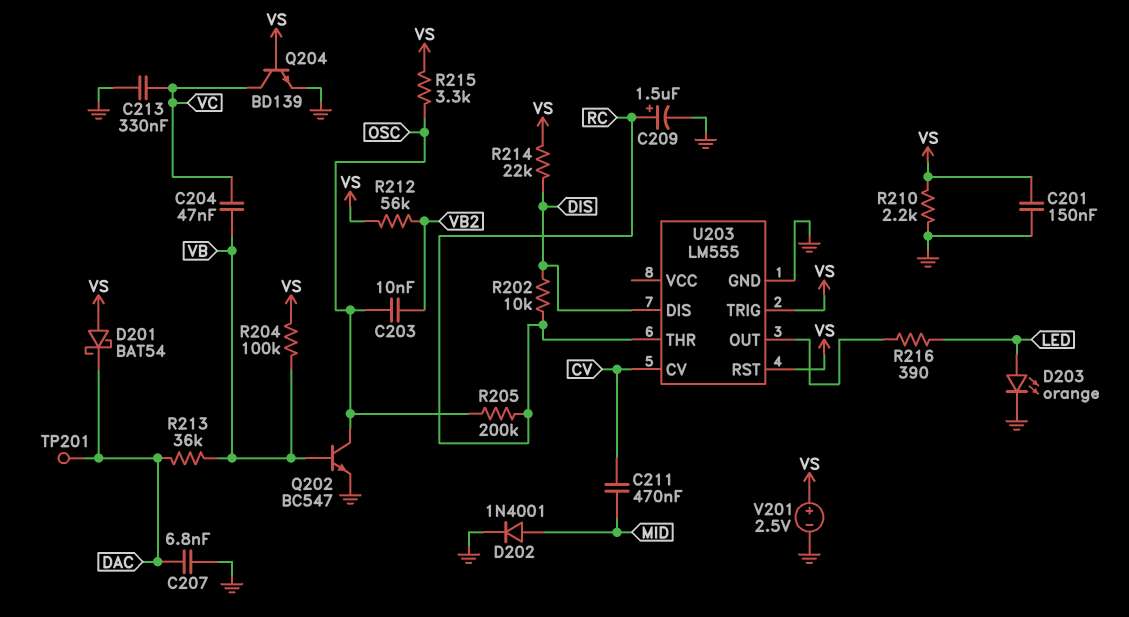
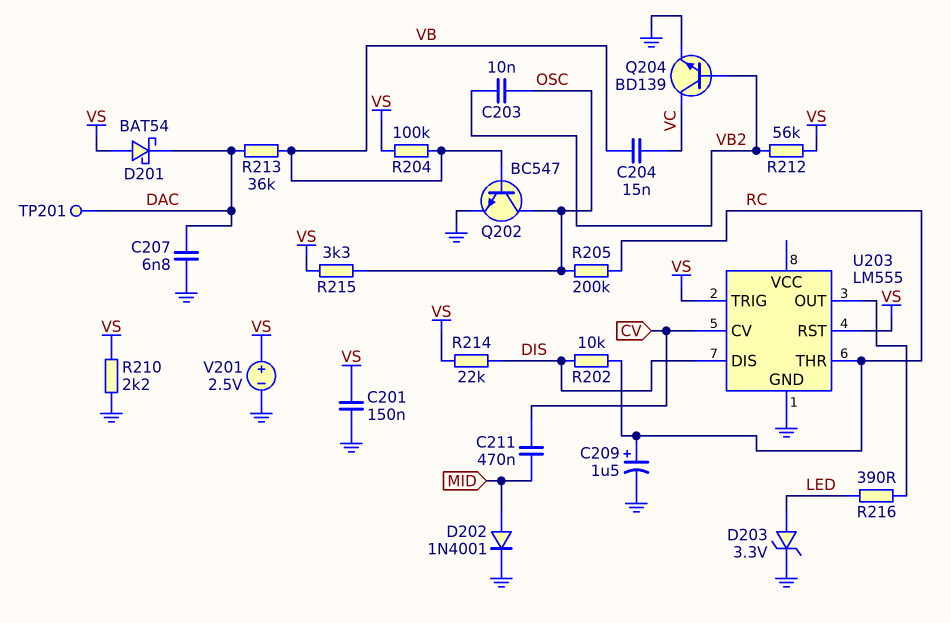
C204: 47nF (VB, VC) -> 15nF (VB, VC)
C213: 330nF (GND, VC) -> none
D203: LED orange (A LED, K GND) -> zener 3.3V (A LED, K GND)
Q204: NPN BD139 (B VS, C VC, E GND) -> NPN BD139 (B VB2, C VC, E GND)

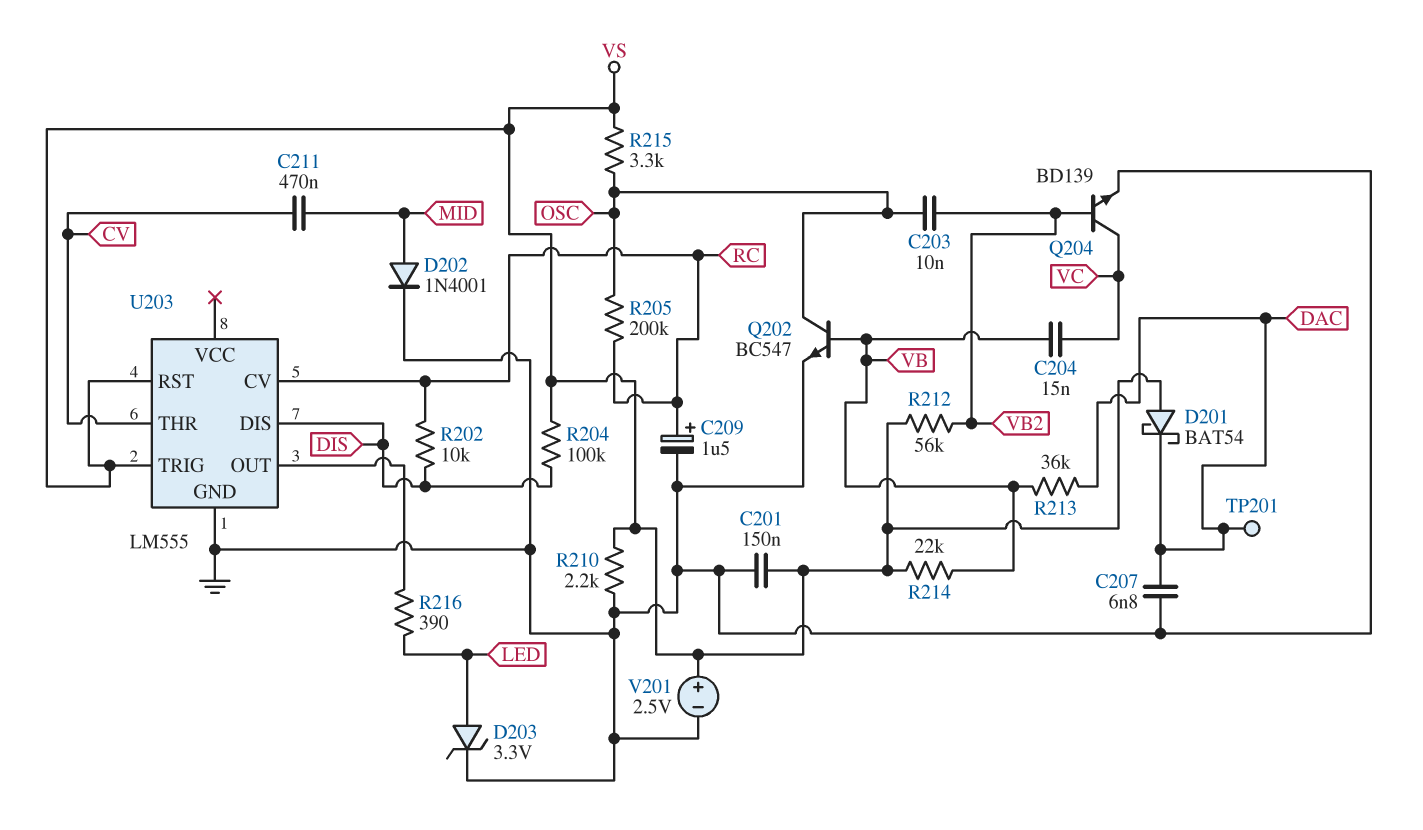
R204: 100k (VB, VS) -> 100k (DIS, VS)
R214: 22k (DIS, VS) -> 22k (VB, VS)
U203 pin CV: CV -> RC
U203 pin THR: RC -> CV

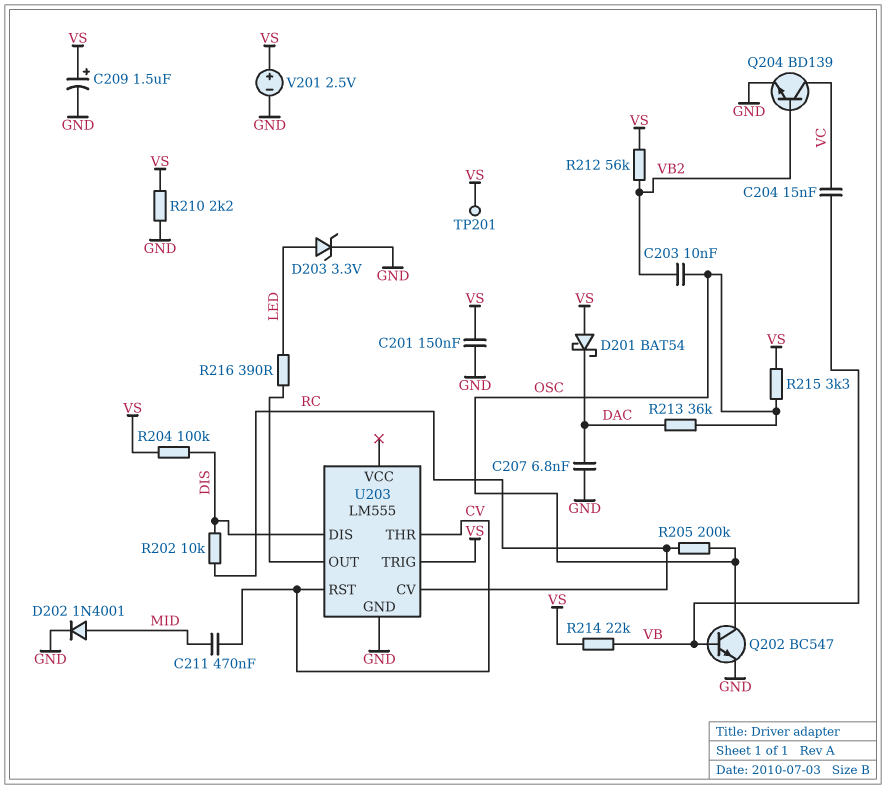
C209: 1.5uF (plus RC, minus GND) -> 1.5uF (plus VS, minus GND)
R213: 36k (DAC, VB) -> 36k (DAC, OSC)
TP201: test point (DAC) -> test point (VS)
U203 pin RST: VS -> CV

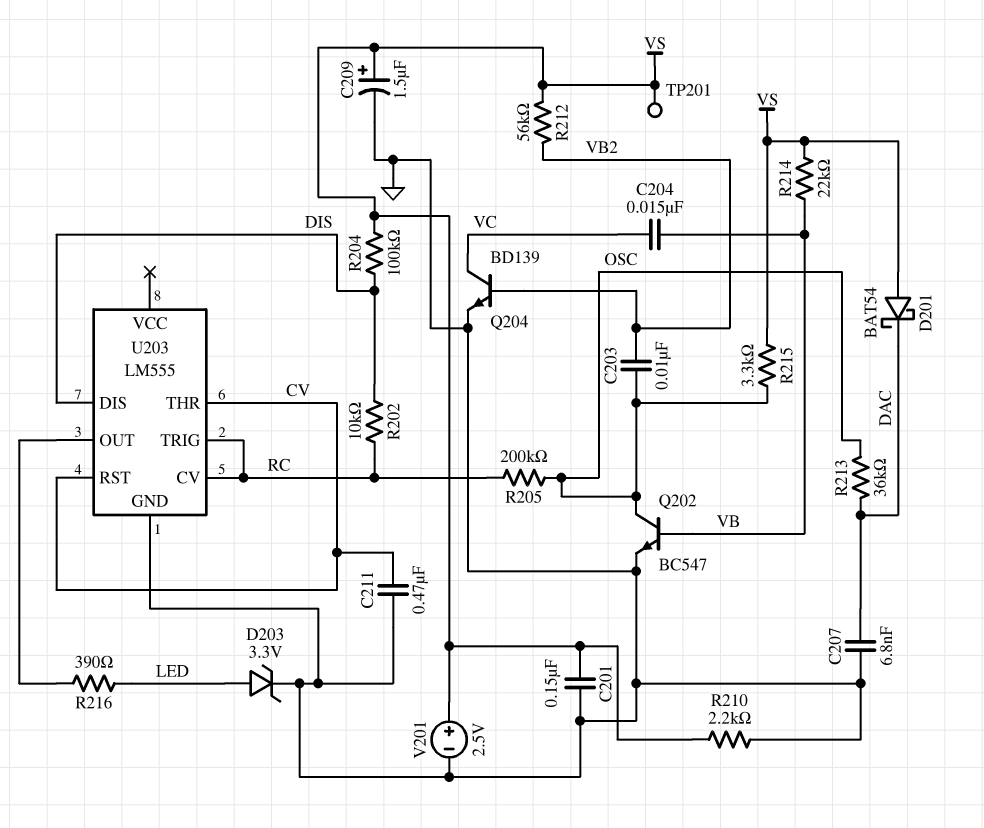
C211: 470nF (CV, MID) -> 470nF (CV, GND)
D202: diode 1N4001 (A MID, K GND) -> none
U203 pin TRIG: VS -> RC

